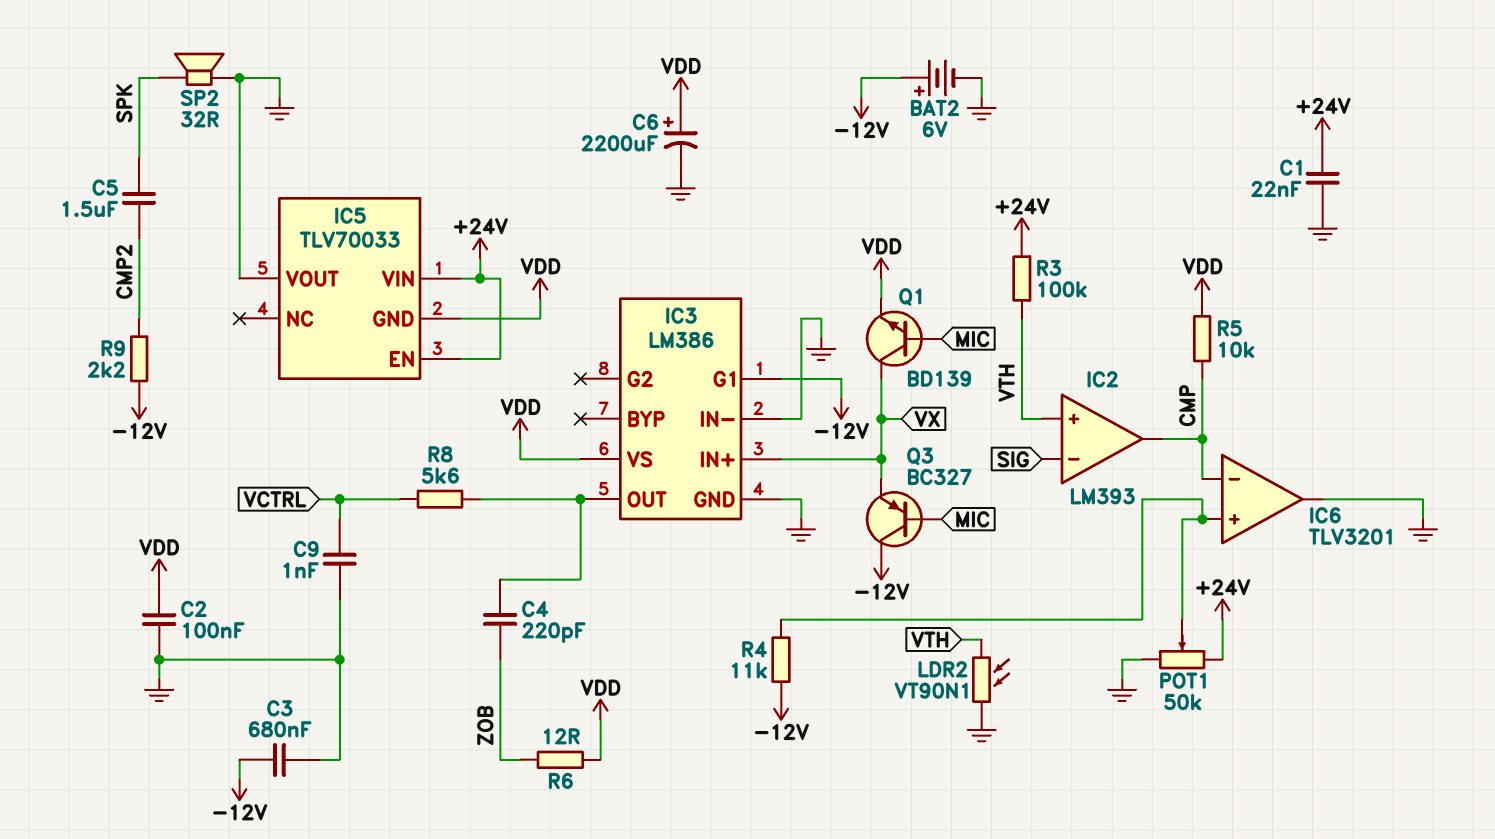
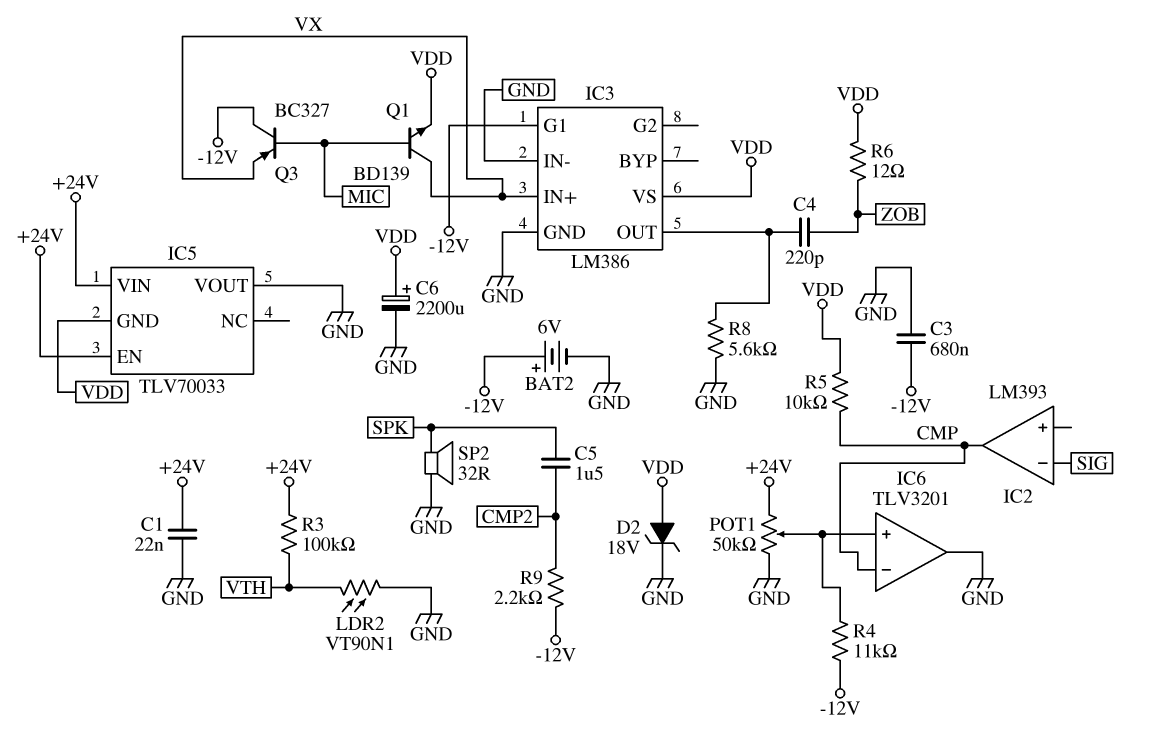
C2: 100nF (GND, VDD) -> none
C9: 1nF (GND, VCTRL) -> none
D2: none -> zener 18V (A VDD, K GND)
IC2 pin in+: VTH -> none
R8: 5.6k (IC3/OUT, VCTRL) -> 5.6k (GND, IC3/OUT)

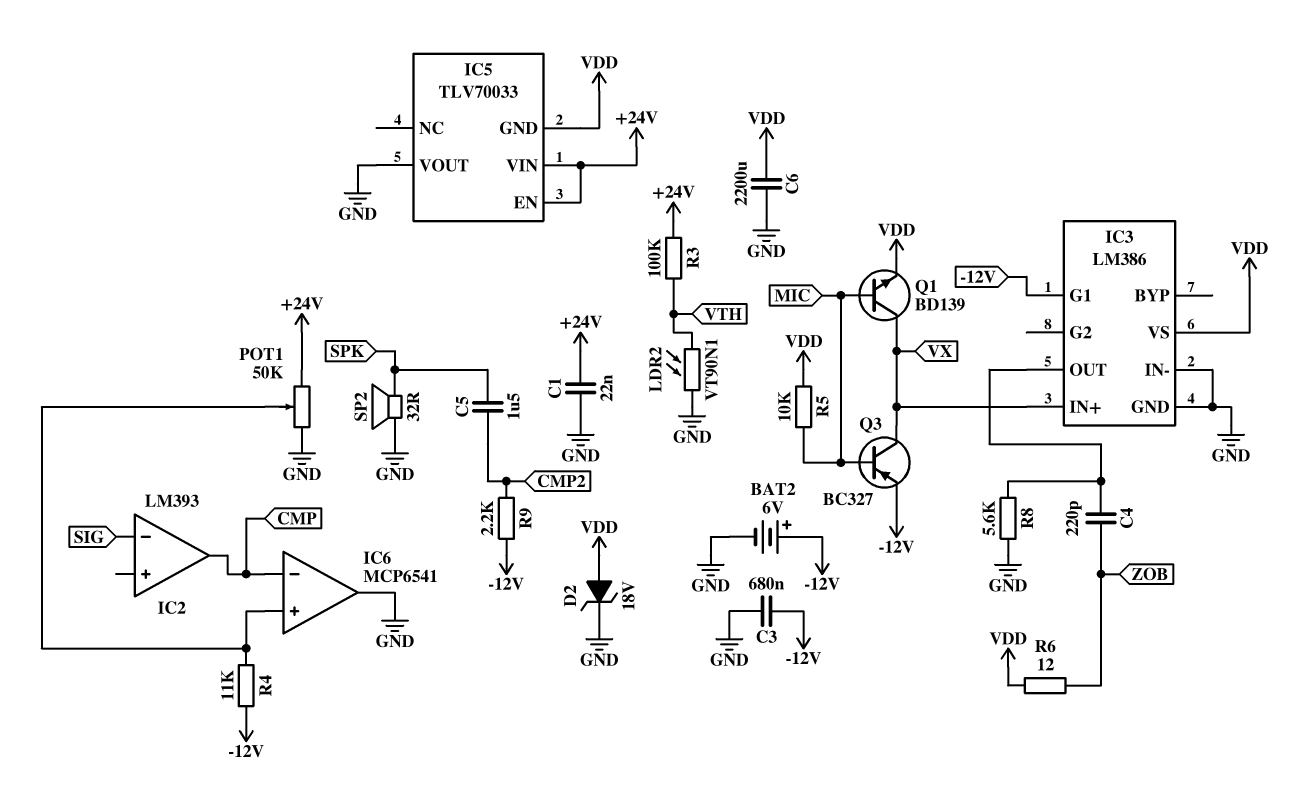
C6: 2200uF (plus VDD, minus GND) -> 2200uF (GND, VDD)
IC6: TLV3201 -> MCP6541
Q3: PNP BC327 (B MIC, C -12V, E VX) -> PNP BC327 (B MIC, C VX, E -12V)
R5: 10k (CMP, VDD) -> 10k (MIC, VDD)

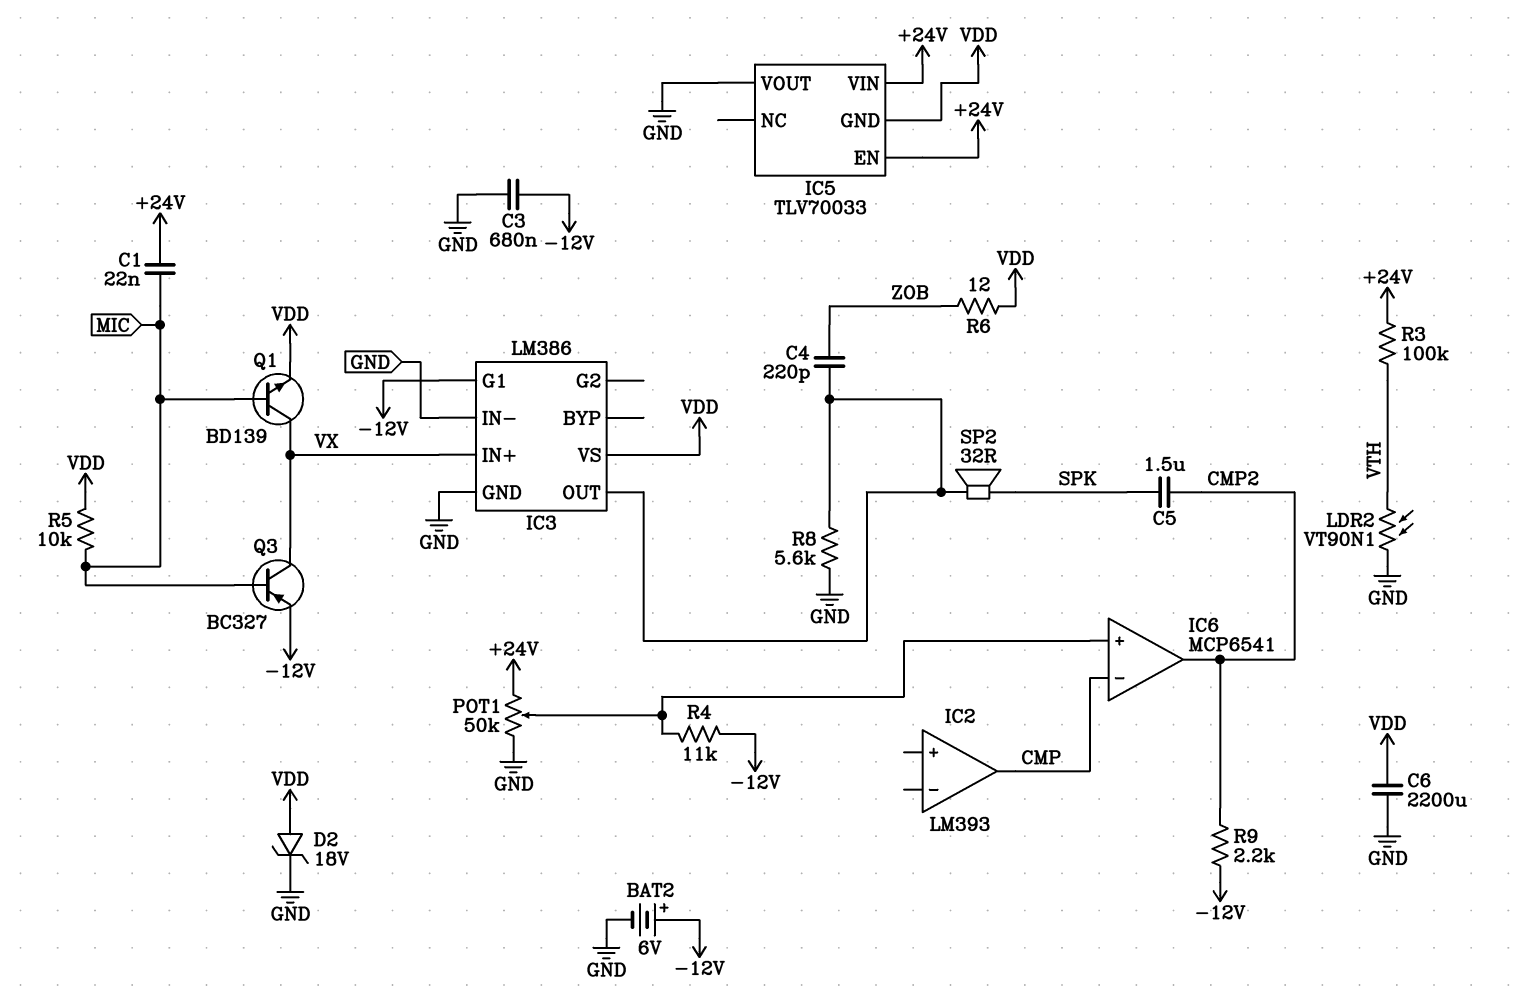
C1: 22nF (+24V, GND) -> 22nF (+24V, MIC)
IC2 pin in-: SIG -> none
IC6 pin out: GND -> CMP2
SP2: speaker 32R (GND, SPK) -> speaker 32R (IC3/OUT, SPK)

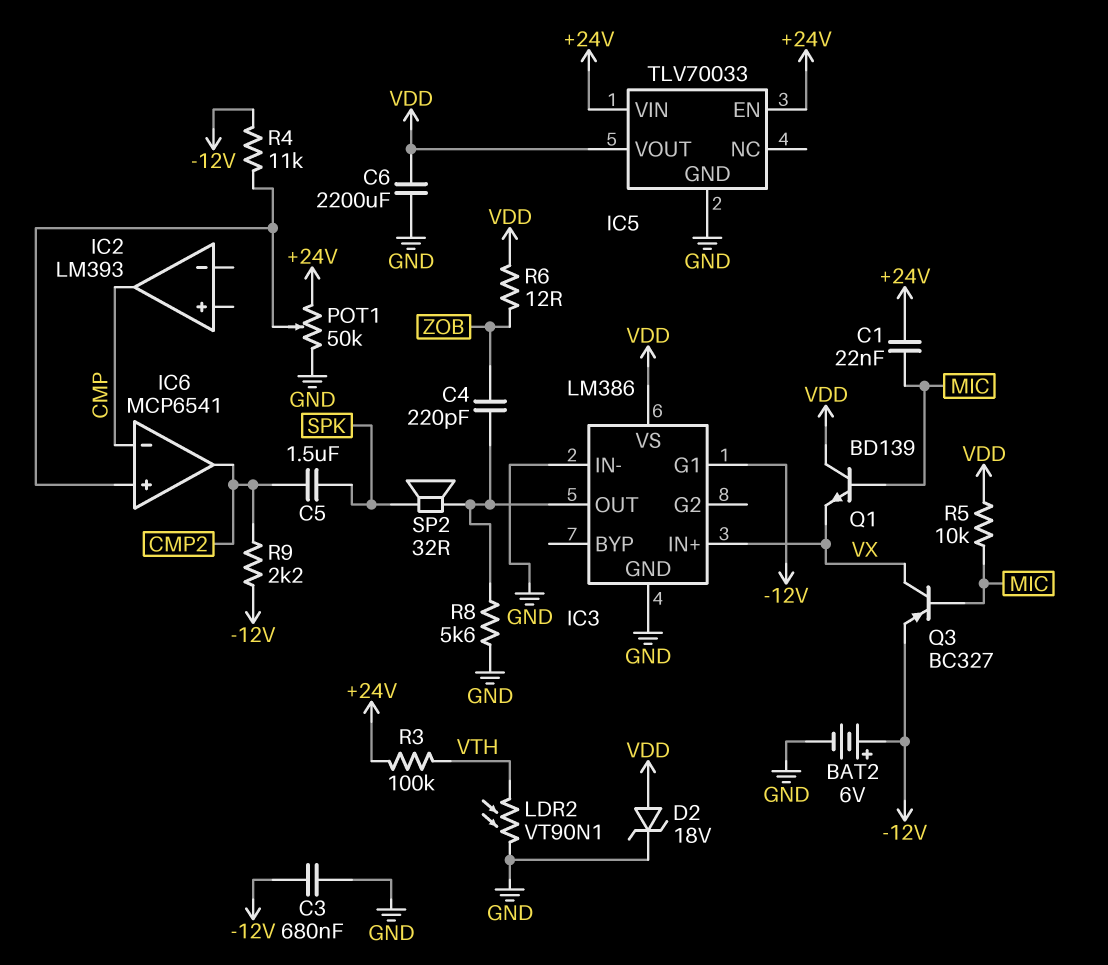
IC5 pin GND: VDD -> GND
IC5 pin VOUT: GND -> VDD
Q1: NPN BD139 (B MIC, C VX, E VDD) -> NPN BD139 (B MIC, C VDD, E VX)

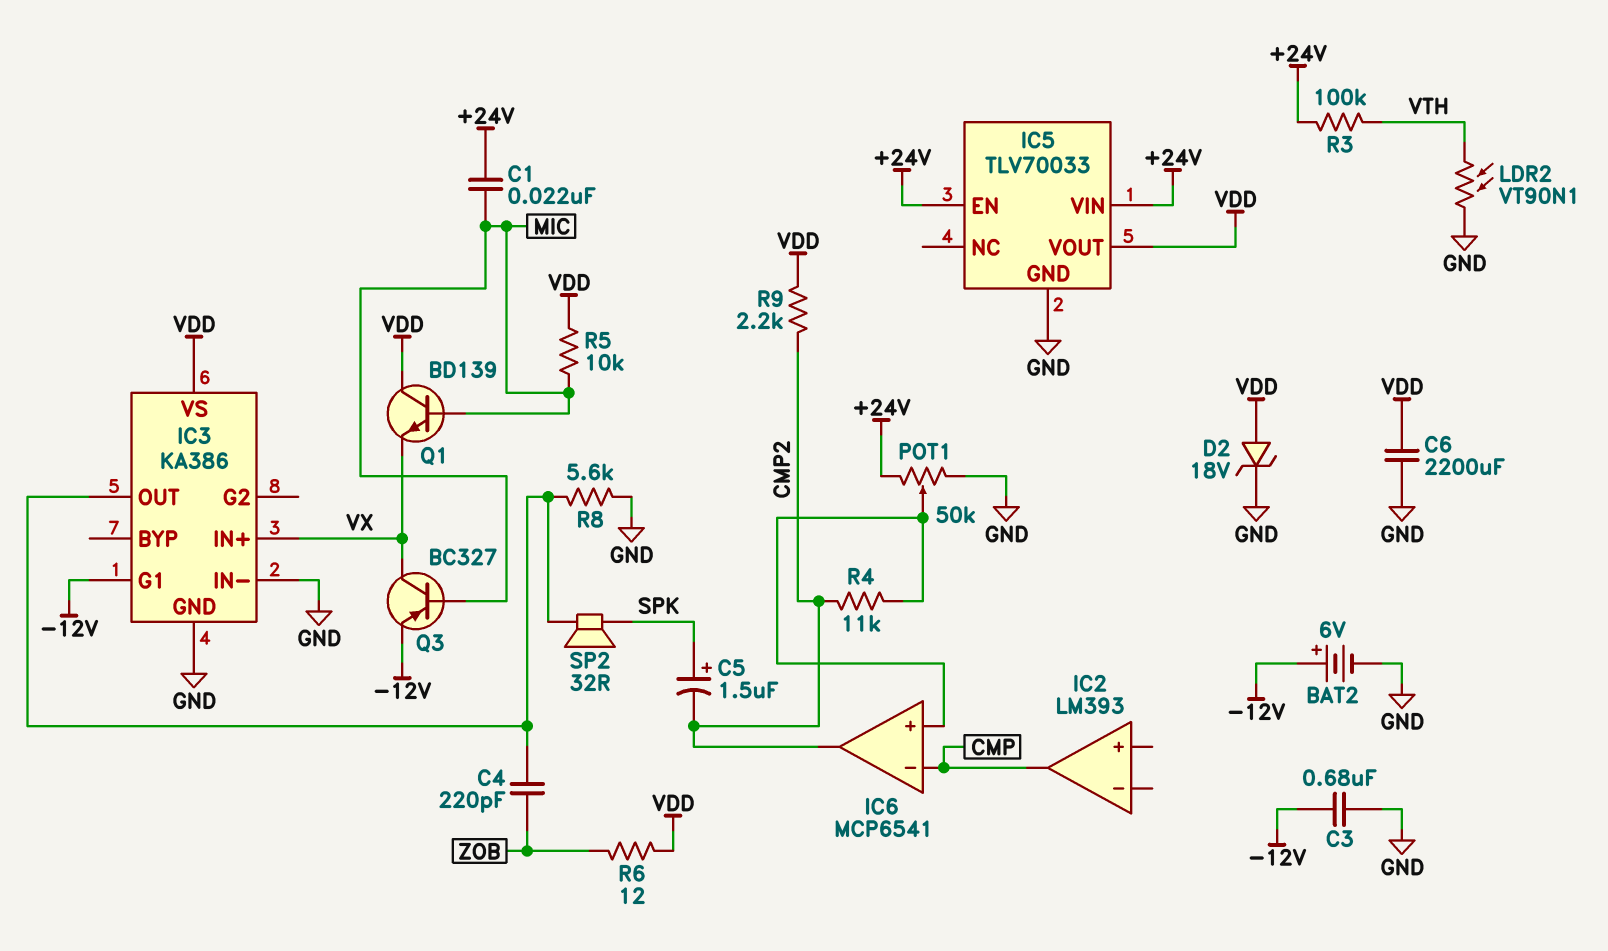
C5: 1.5uF (CMP2, SPK) -> 1.5uF (plus SPK, minus CMP2)
IC3: LM386 -> KA386
R4: 11k (-12V, IC6/in+) -> 11k (CMP2, IC6/in+)
R9: 2.2k (-12V, CMP2) -> 2.2k (CMP2, VDD)

